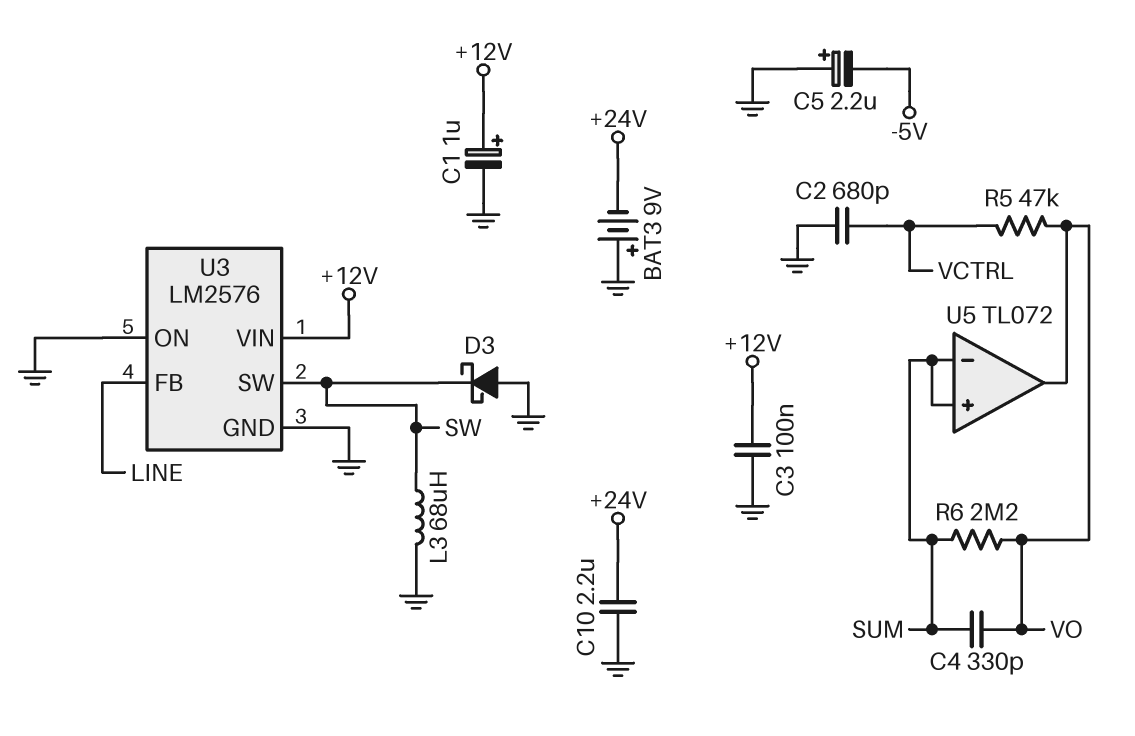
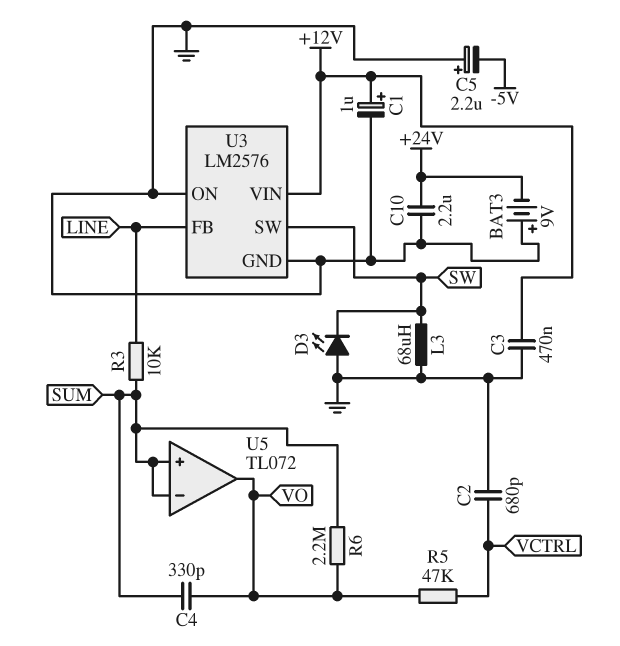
C3: 100nF (+12V, GND) -> 470nF (+12V, GND)
D3: schottky (A GND, K SW) -> LED (A GND, K SW)
R3: none -> 10k (LINE, SUM)

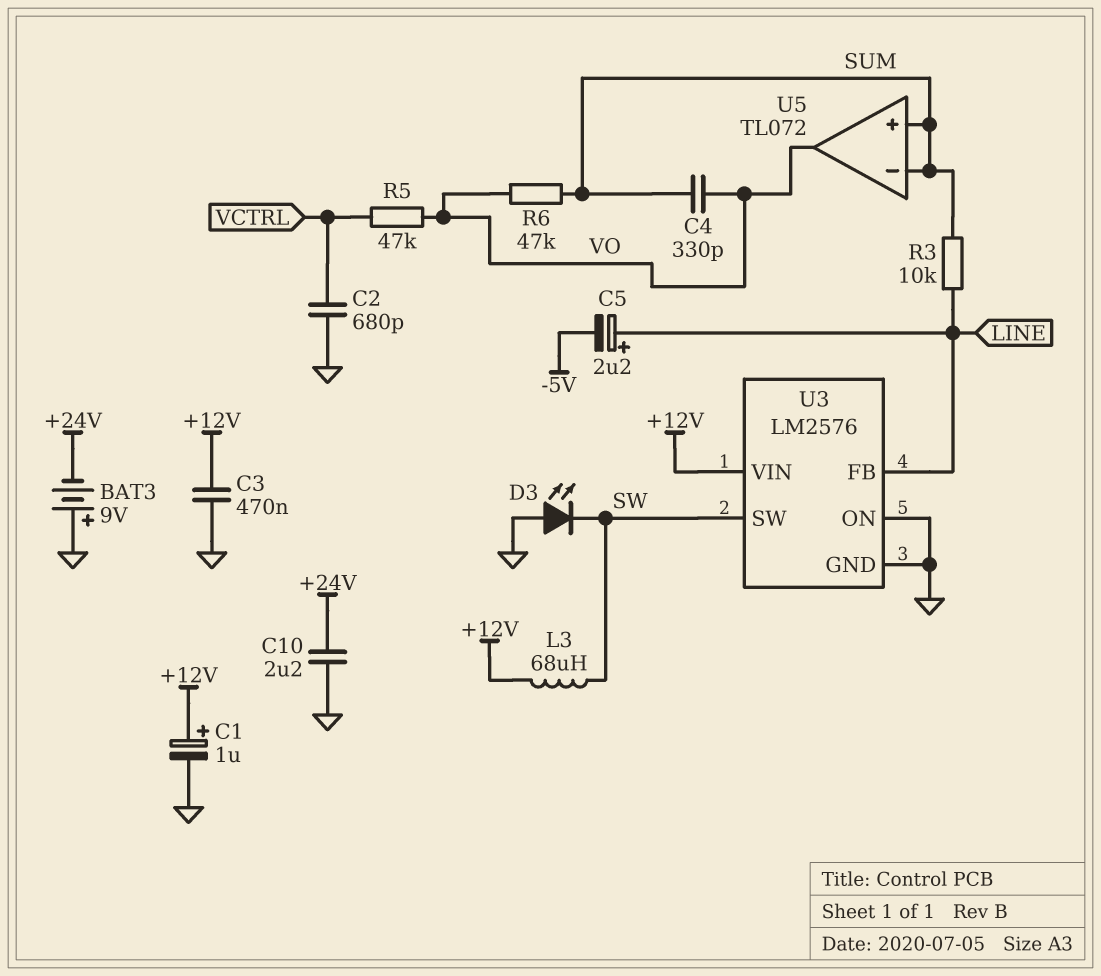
C5: 2.2uF (plus GND, minus -5V) -> 2.2uF (plus LINE, minus -5V)
L3: 68uH (GND, SW) -> 68uH (+12V, SW)
R6: 2.2M (SUM, VO) -> 47k (SUM, VO)

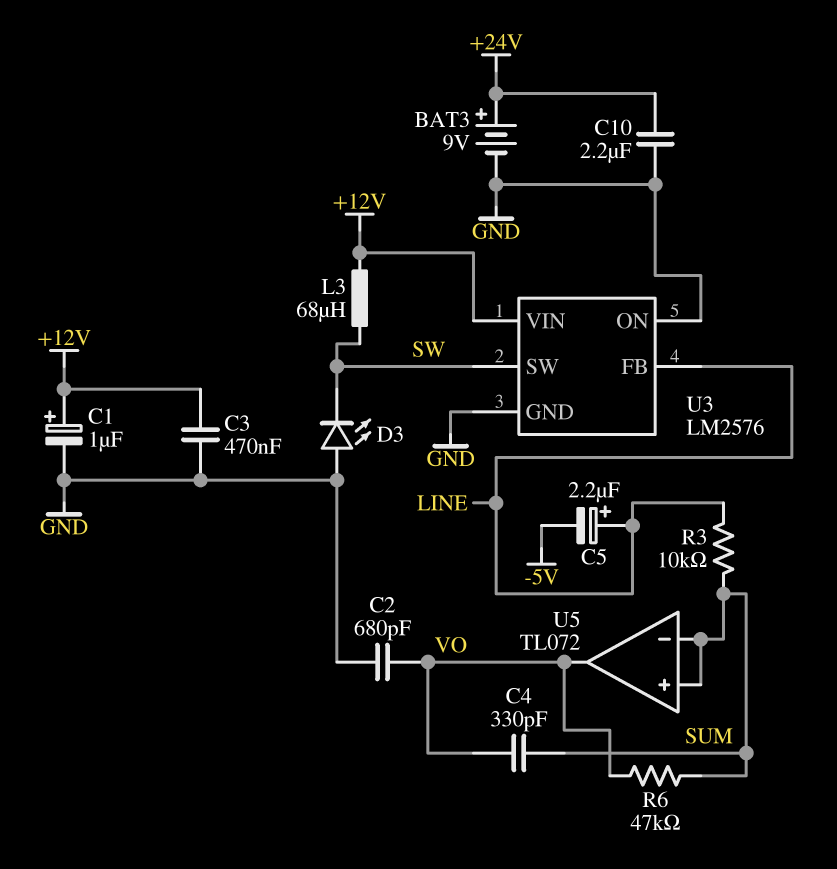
BAT3: 9V (plus GND, minus +24V) -> 9V (plus +24V, minus GND)
C2: 680pF (GND, VCTRL) -> 680pF (GND, VO)
R5: 47k (VCTRL, VO) -> none

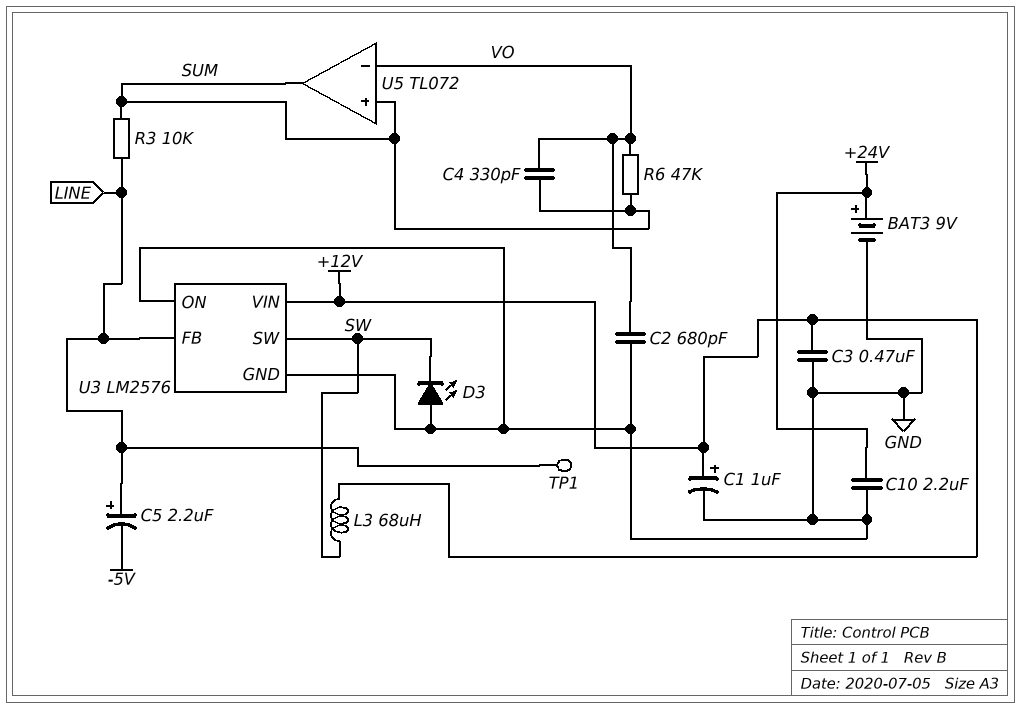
TP1: none -> test point (LINE)
U5 pin in-: SUM -> VO
U5 pin out: VO -> SUM

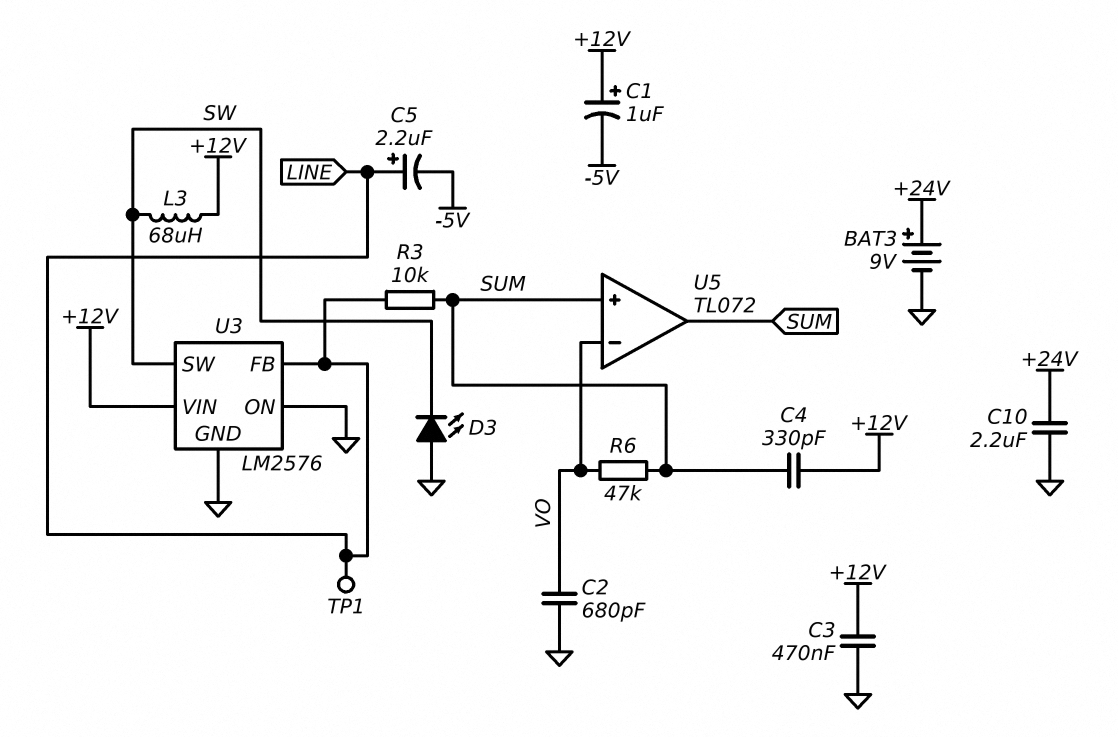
C1: 1uF (plus +12V, minus GND) -> 1uF (plus +12V, minus -5V)
C4: 330pF (SUM, VO) -> 330pF (+12V, SUM)

